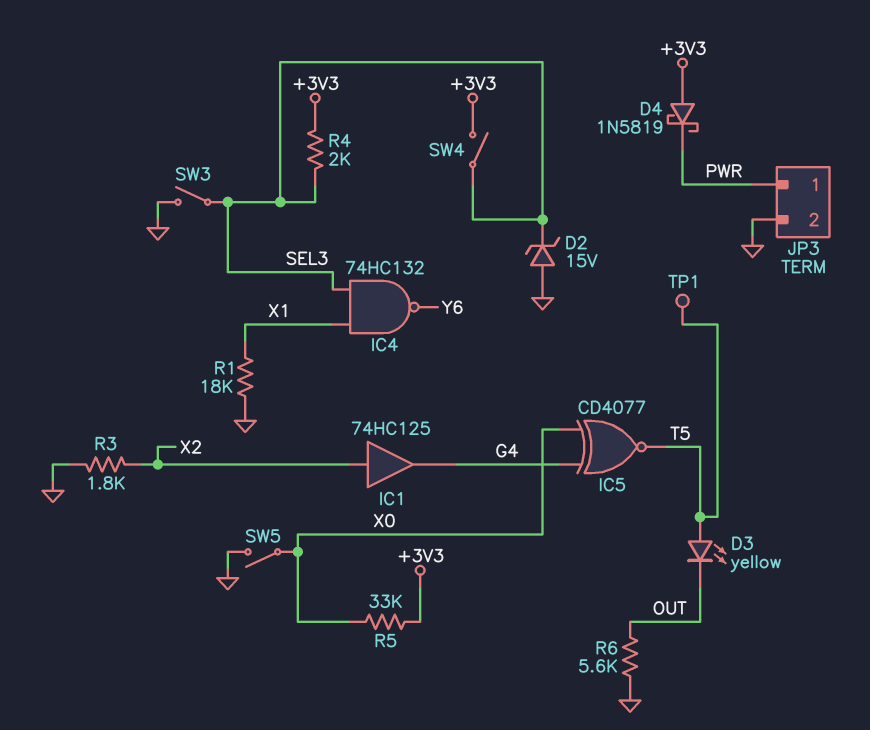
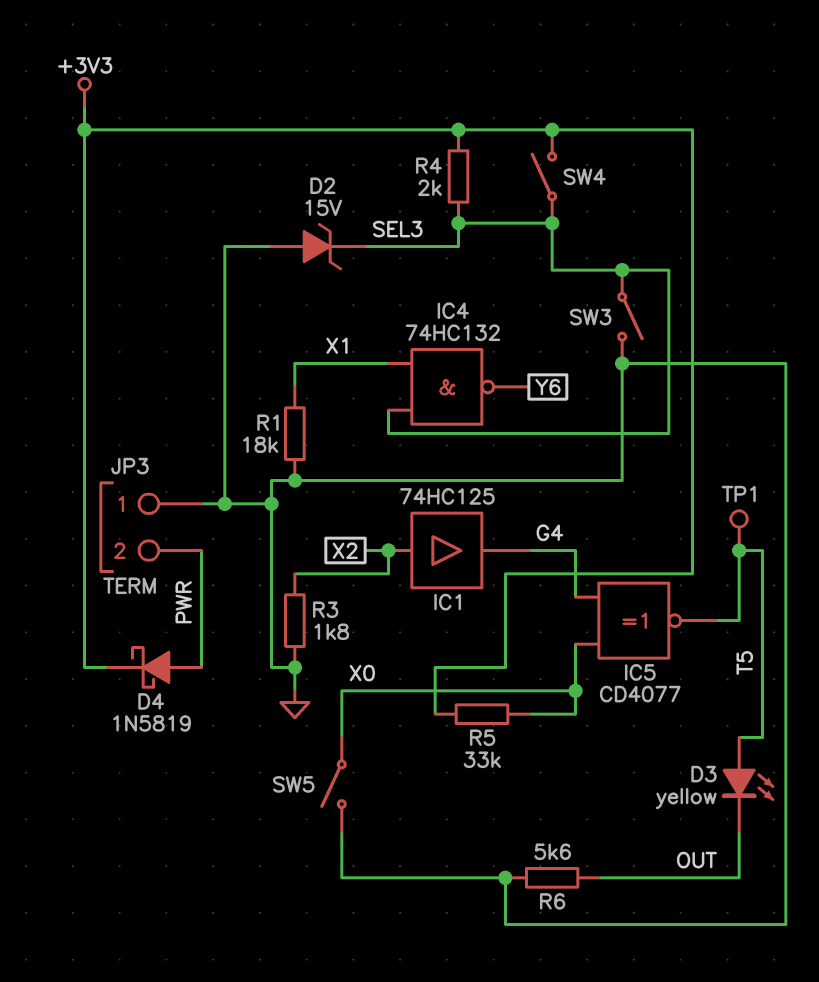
D4: schottky 1N5819 (A +3V3, K PWR) -> schottky 1N5819 (A PWR, K +3V3)
JP3 pin 1: PWR -> GND
JP3 pin 2: GND -> PWR

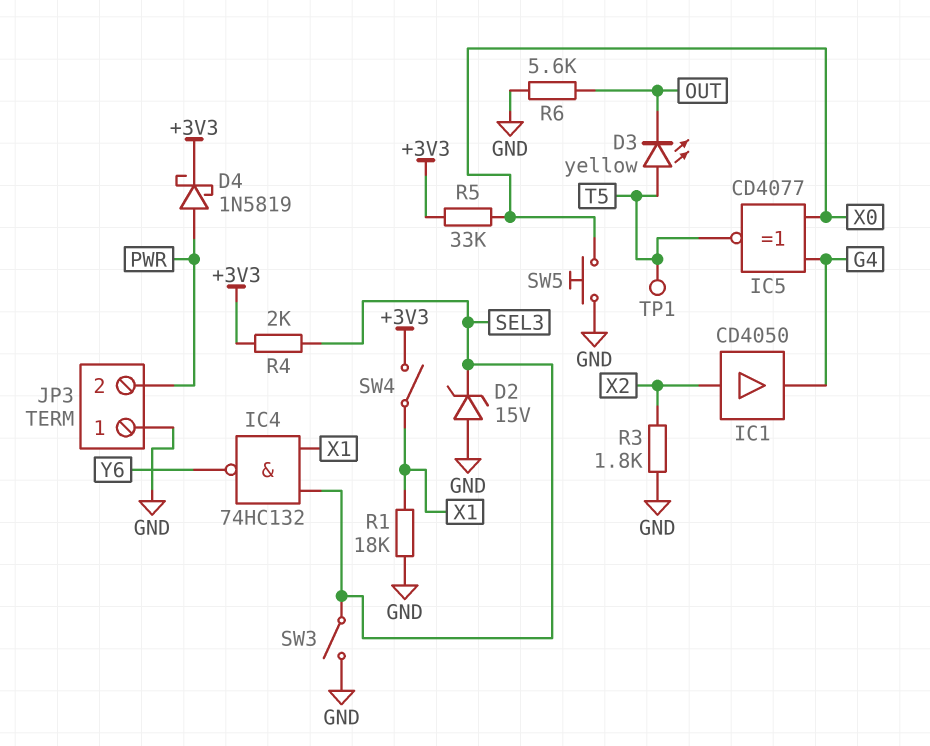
IC1: buffer 74HC125 (in X2, out G4) -> buffer CD4050 (in X2, out G4)
SW4: switch (+3V3, SEL3) -> switch (+3V3, X1)
SW5: switch (GND, X0) -> button (GND, X0)

